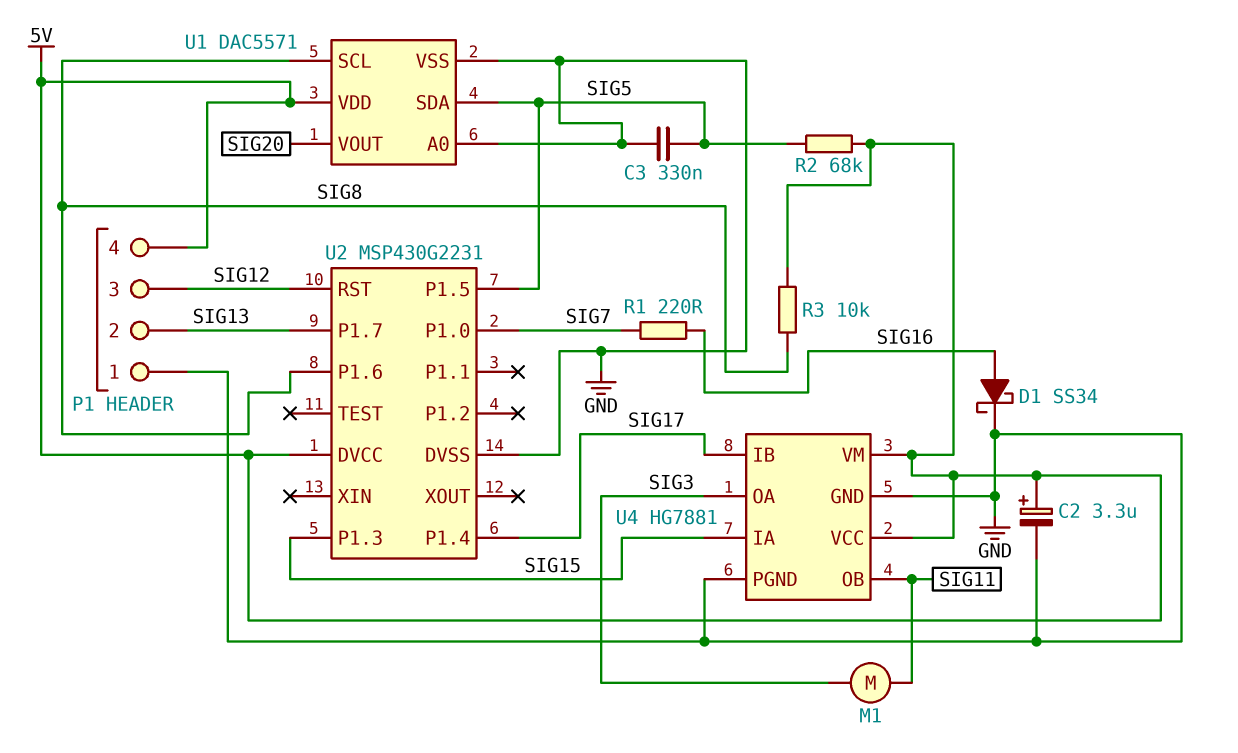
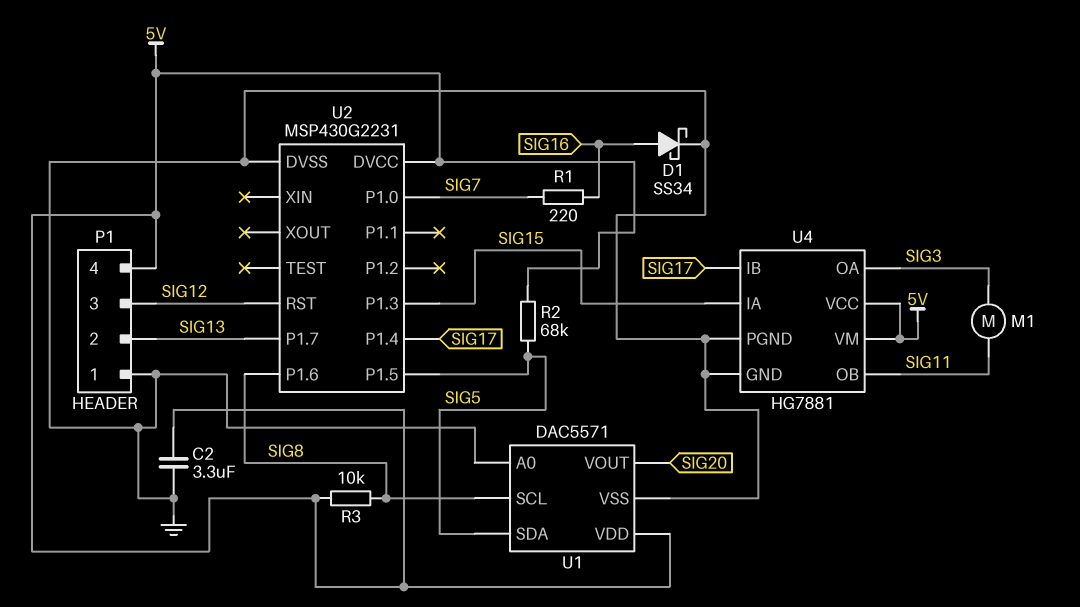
C2: 3.3uF (plus 5V, minus GND) -> 3.3uF (5V, GND)
C3: 330nF (GND, SIG5) -> none

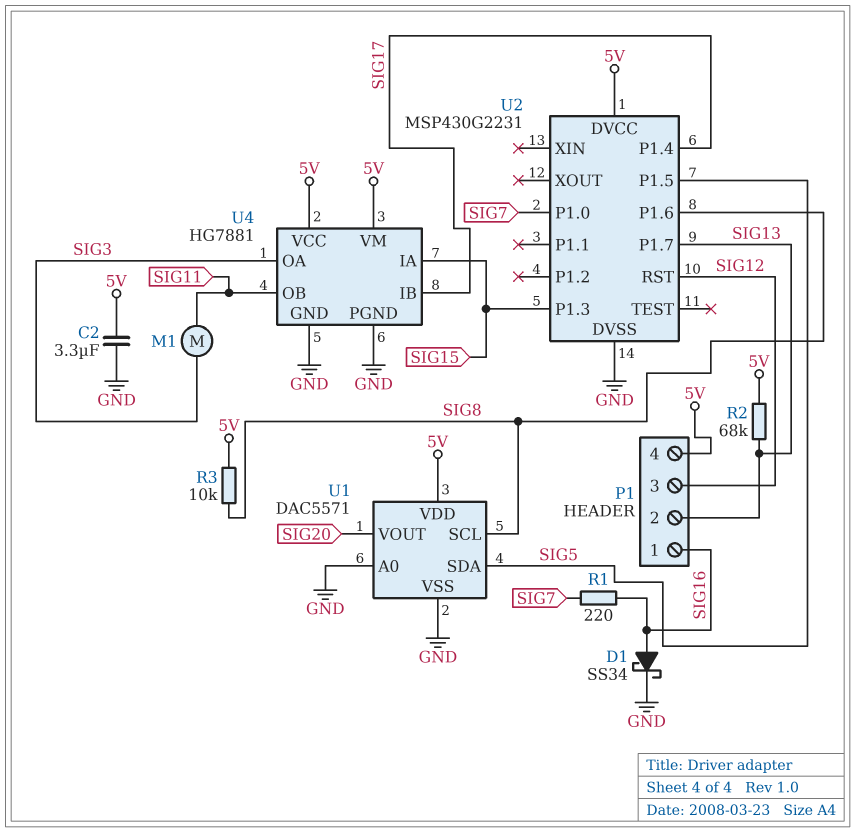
P1 pin 1: GND -> SIG16
R2: 68k (5V, SIG5) -> 68k (5V, SIG13)

